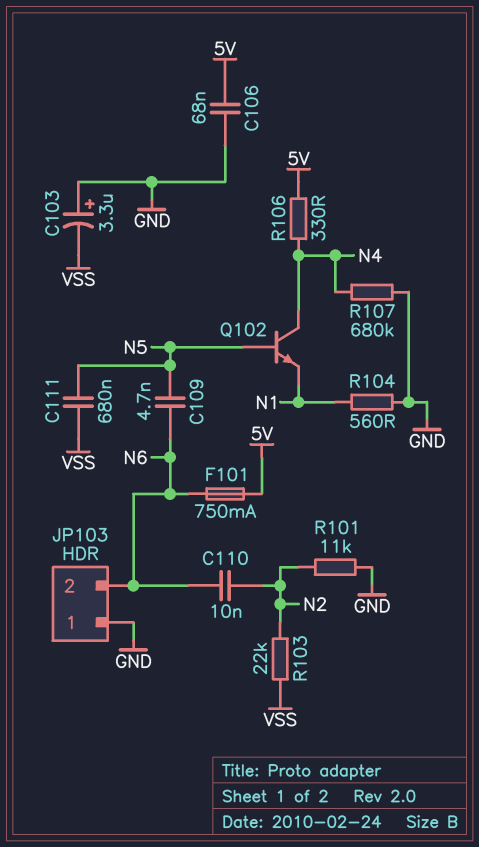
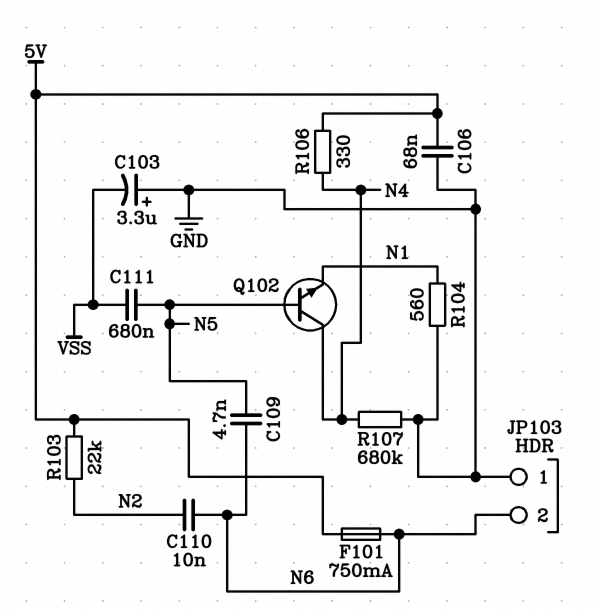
R101: 11k (GND, N2) -> none
R103: 22k (N2, VSS) -> 22k (5V, N2)

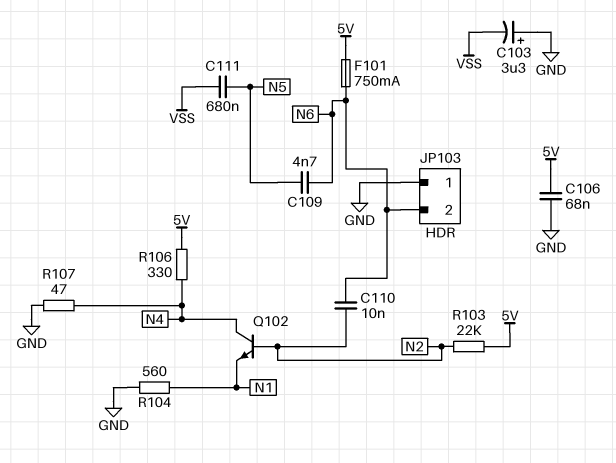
Q102: NPN (B N5, C N4, E N1) -> NPN (B N2, C N4, E N1)
R107: 680k (GND, N4) -> 47 (GND, N4)

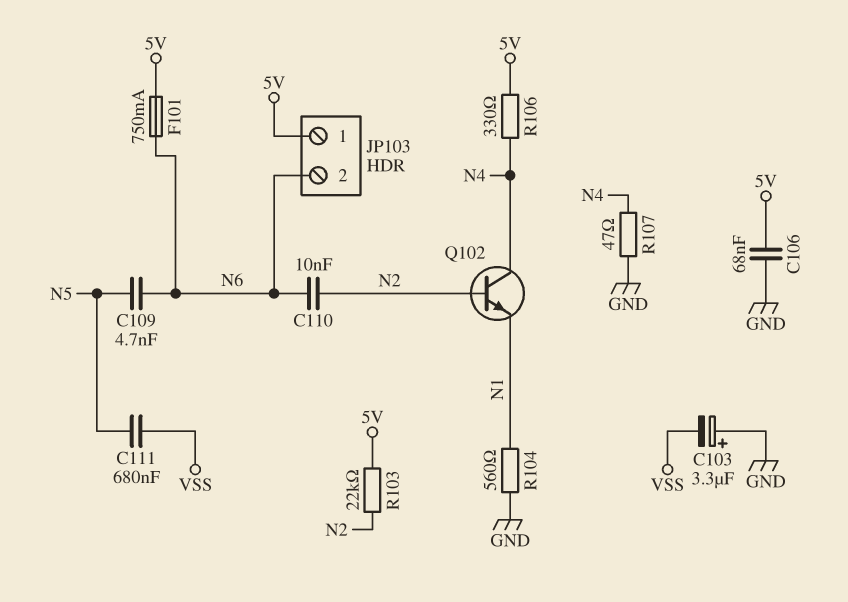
JP103 pin 1: GND -> 5V

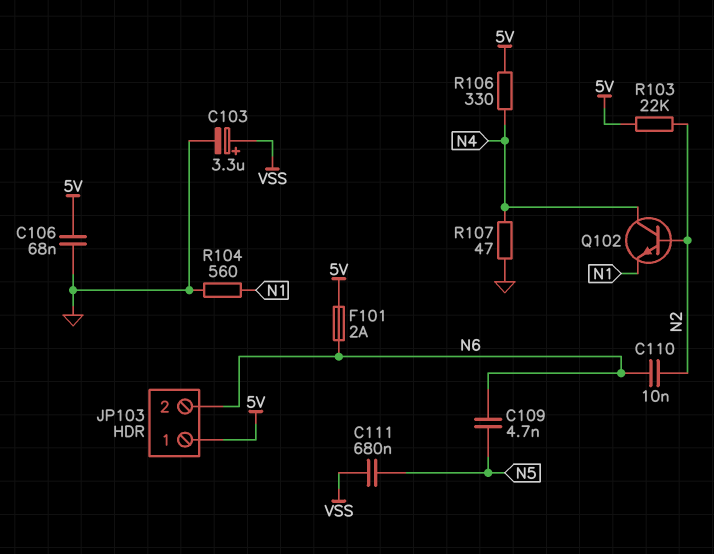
C103: 3.3uF (plus GND, minus VSS) -> 3.3uF (plus VSS, minus GND)
F101: 750mA (5V, N6) -> 2A (5V, N6)

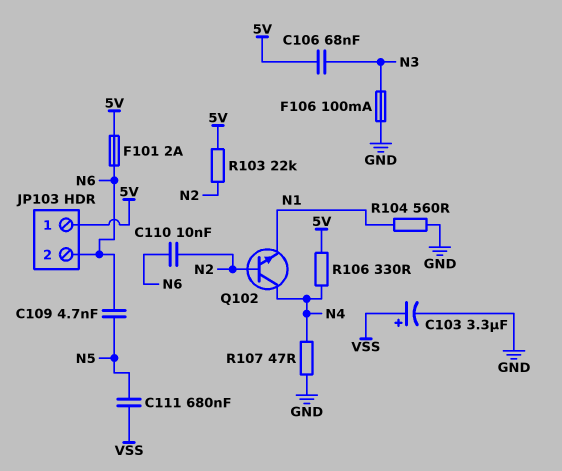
C106: 68nF (5V, GND) -> 68nF (5V, N3)
F106: none -> 100mA (GND, N3)

